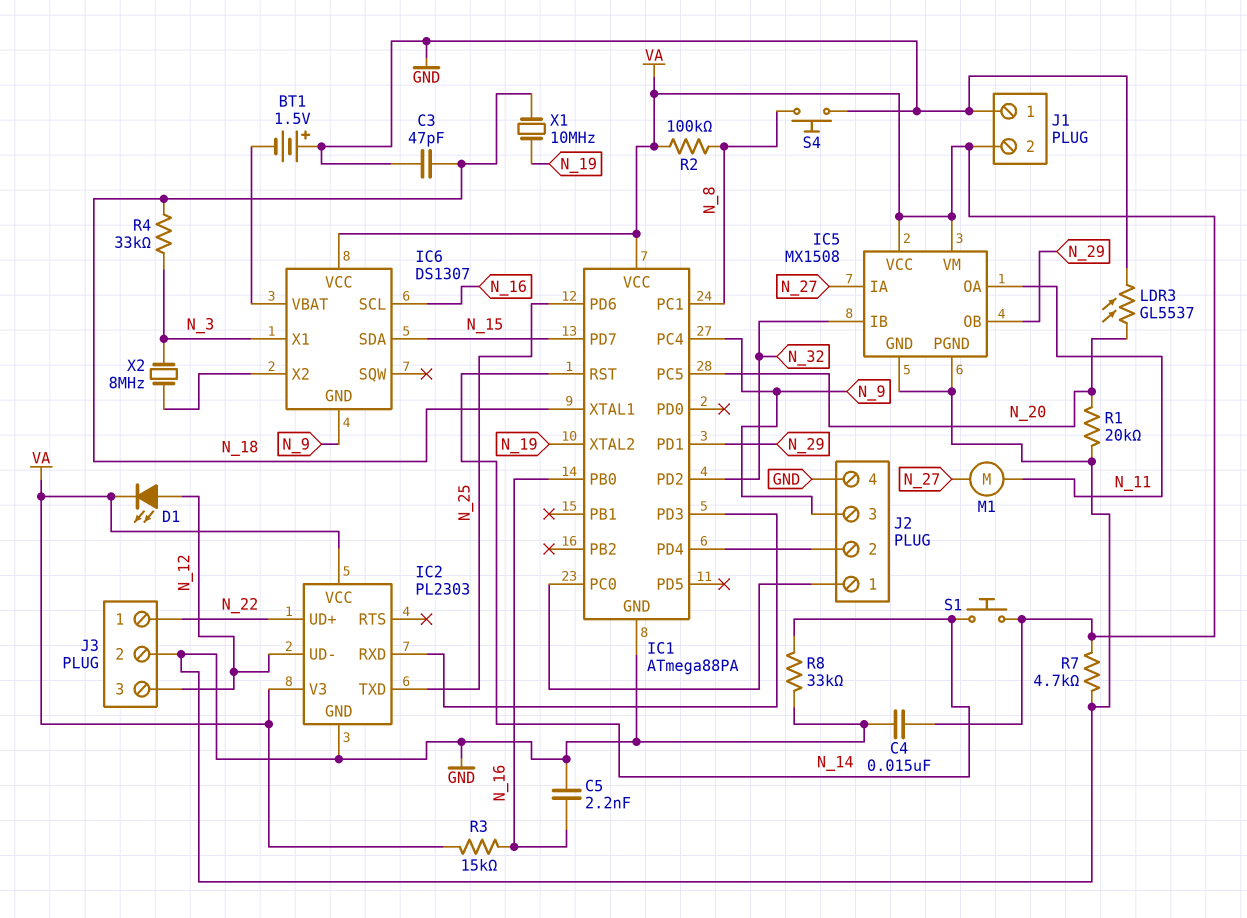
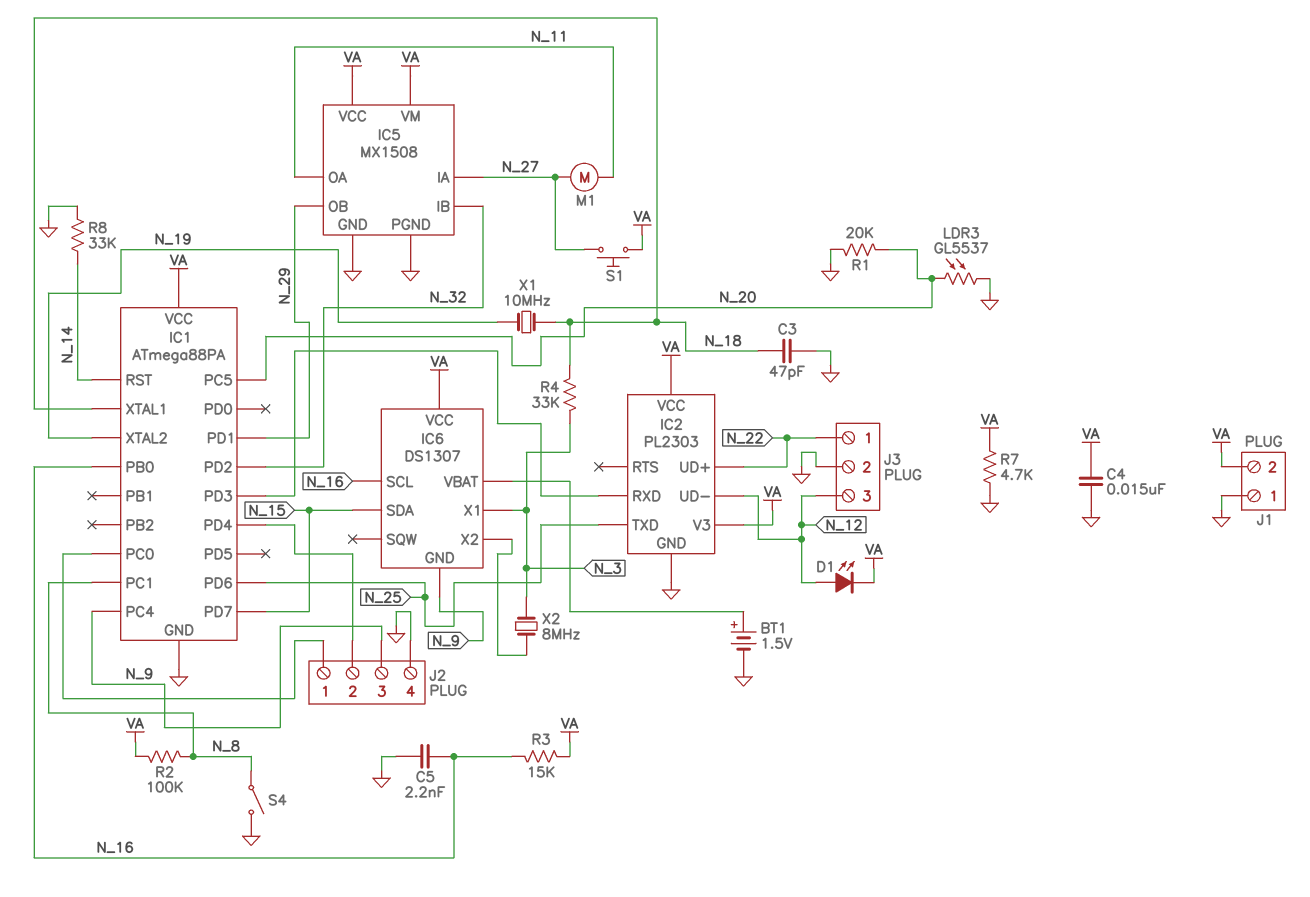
BT1: 1.5V (plus GND, minus IC6/VBAT) -> 1.5V (plus IC6/VBAT, minus GND)
S1: button (N_14, VA) -> button (N_27, VA)
S4: button (GND, N_8) -> switch (GND, N_8)

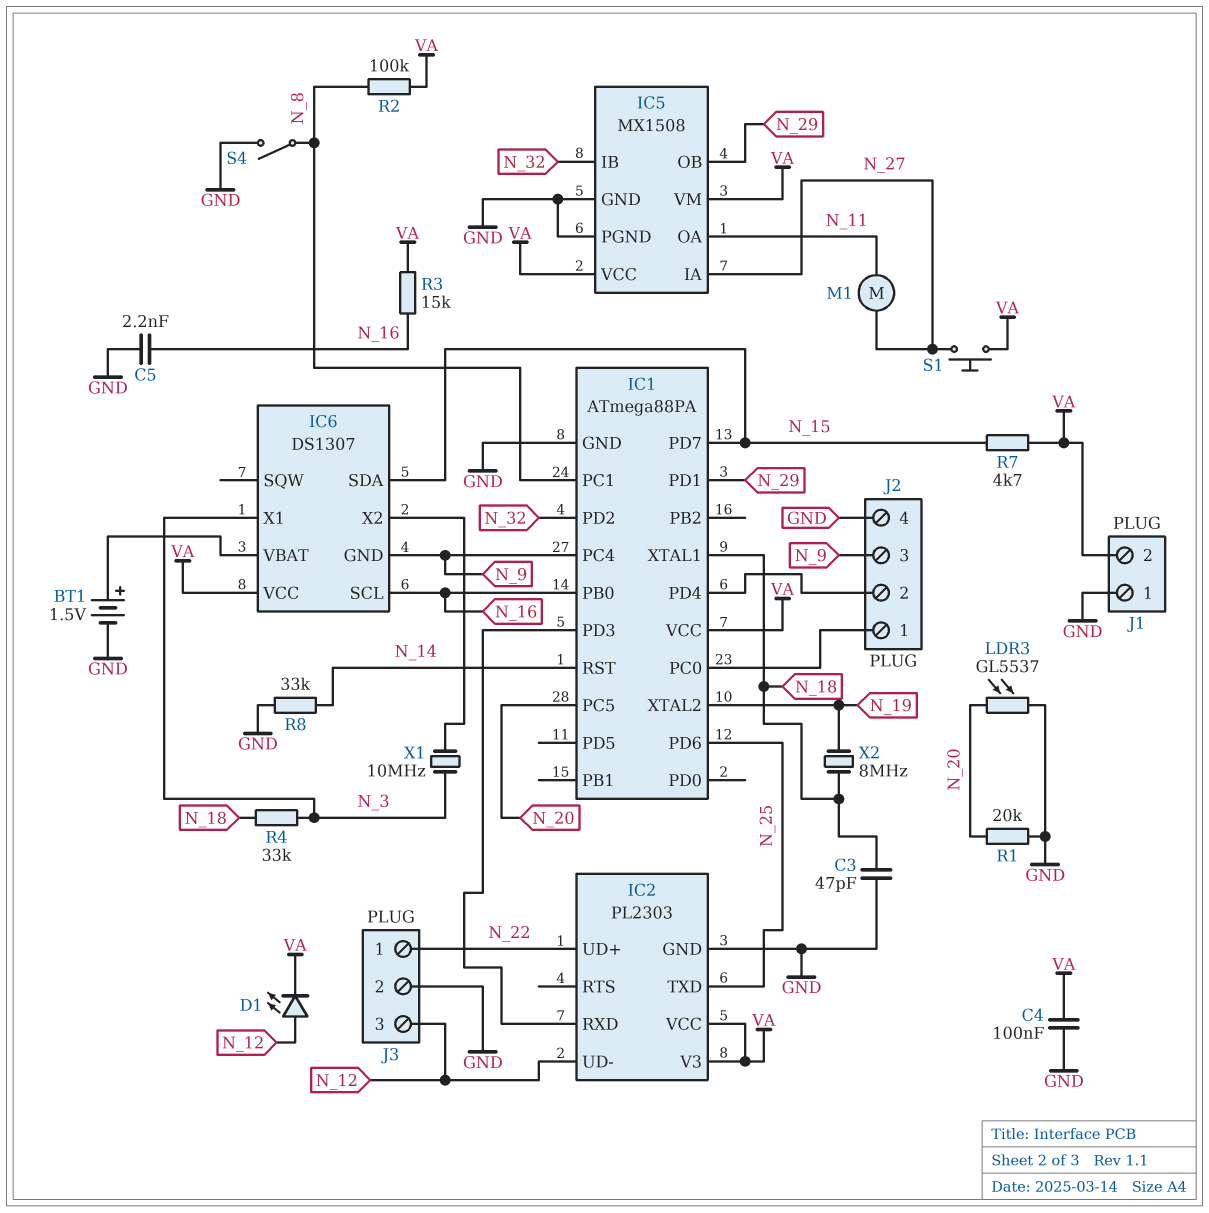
C4: 15nF (GND, VA) -> 100nF (GND, VA)
R7: 4.7k (GND, VA) -> 4.7k (N_15, VA)
X1: 10MHz (N_18, N_19) -> 10MHz (IC6/X2, N_3)
X2: 8MHz (IC6/X2, N_3) -> 8MHz (N_18, N_19)

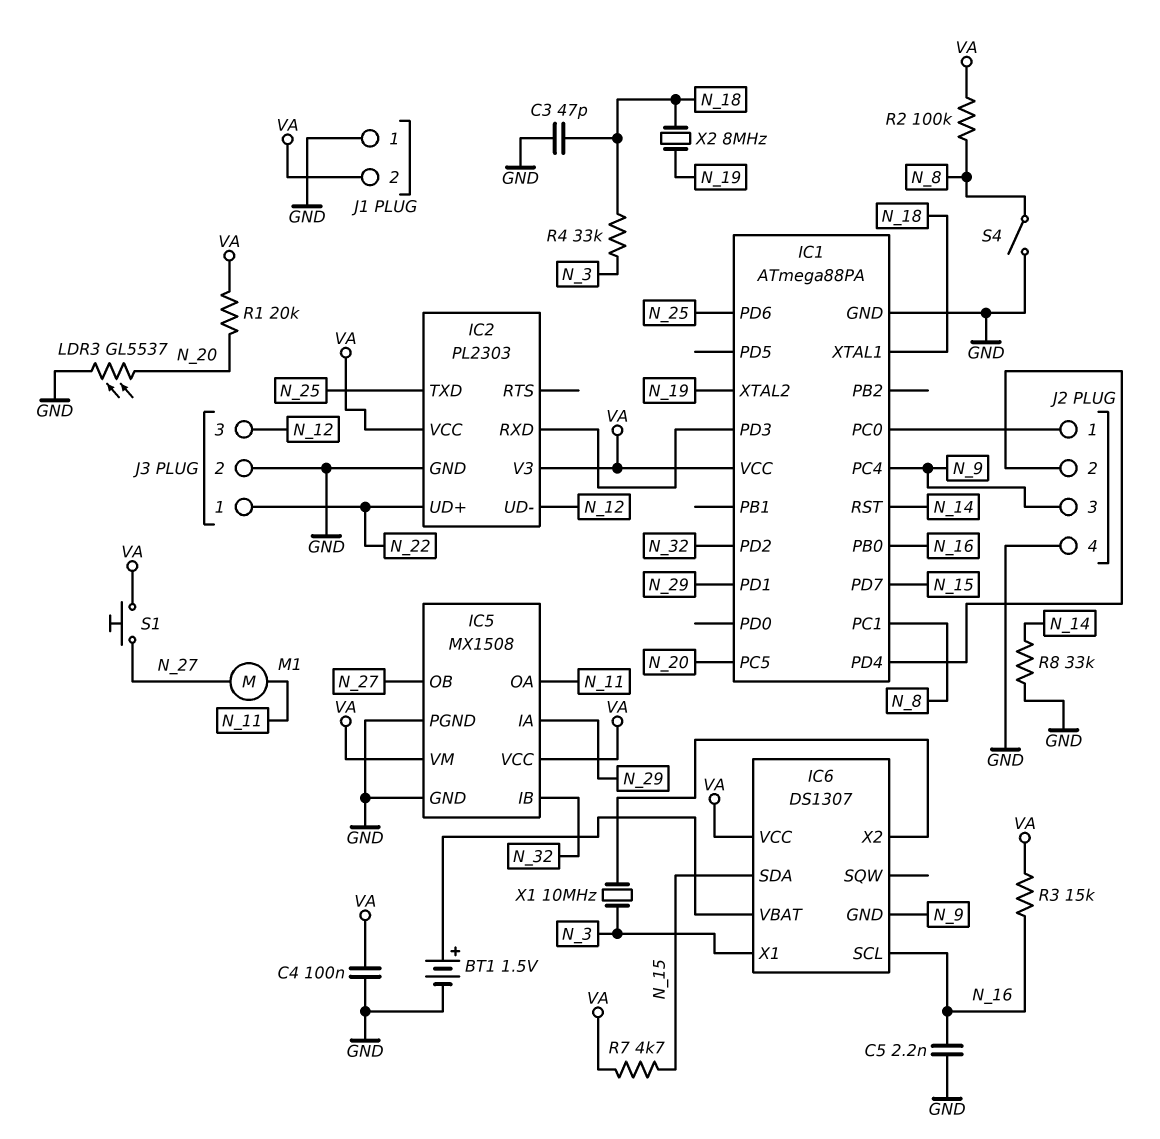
D1: LED (A N_12, K VA) -> none
IC5 pin IA: N_27 -> N_29
IC5 pin OB: N_29 -> N_27
R1: 20k (GND, N_20) -> 20k (N_20, VA)

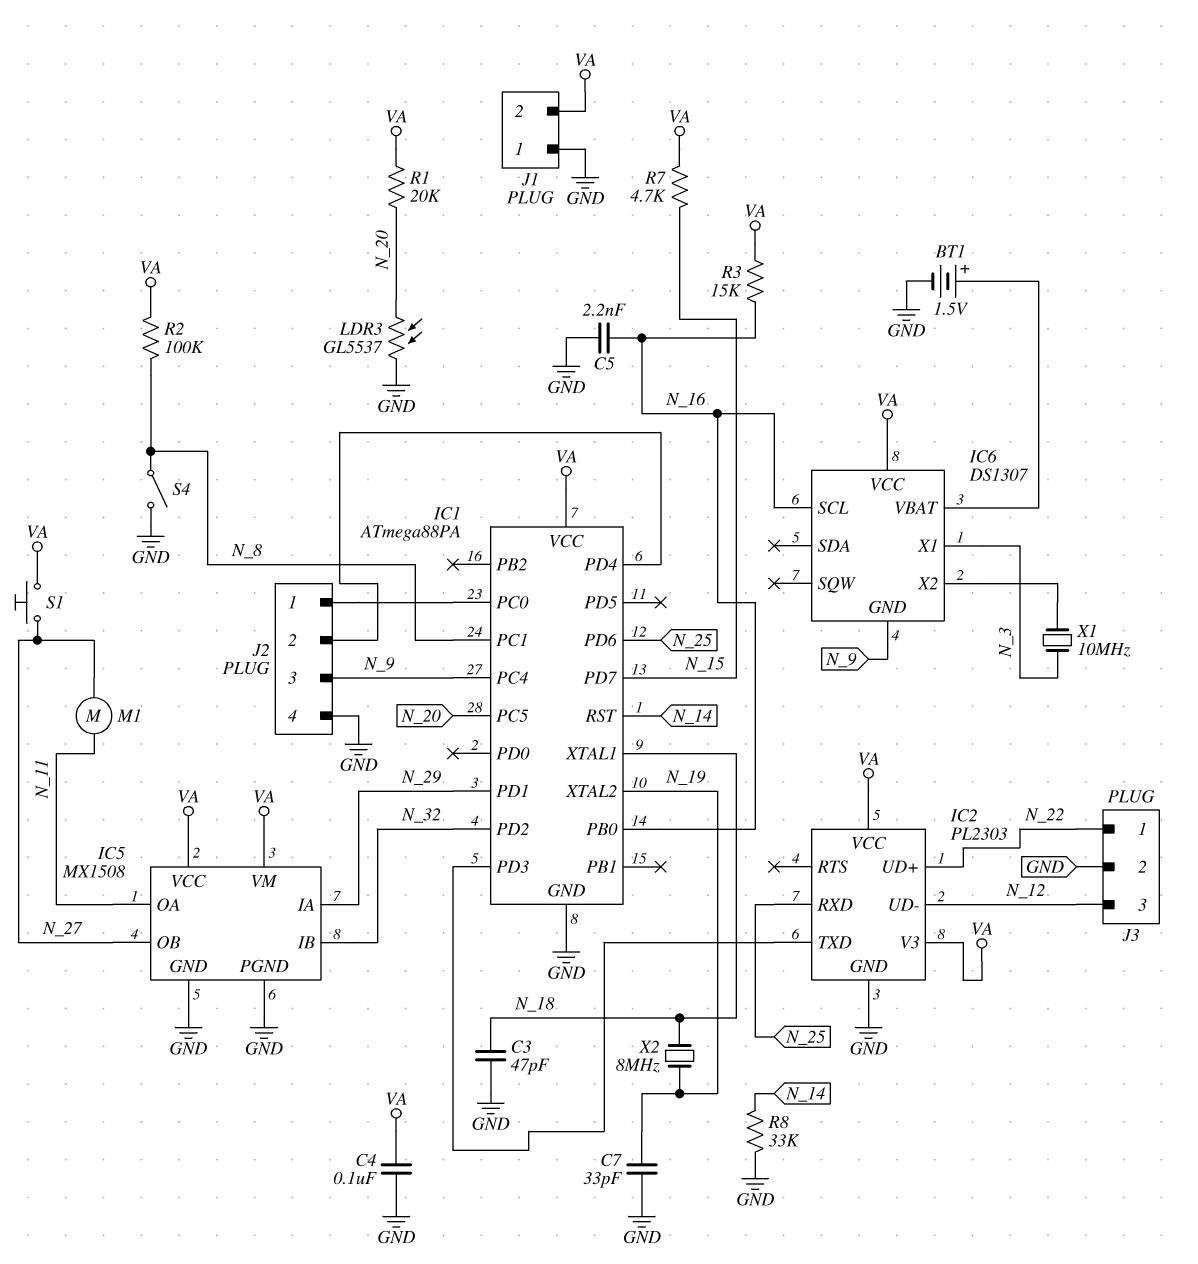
C7: none -> 33pF (GND, N_19)
IC2 pin RXD: IC1/PD3 -> N_25
IC2 pin TXD: N_25 -> IC1/PD3
IC6 pin SDA: N_15 -> none
R4: 33k (N_3, N_18) -> none

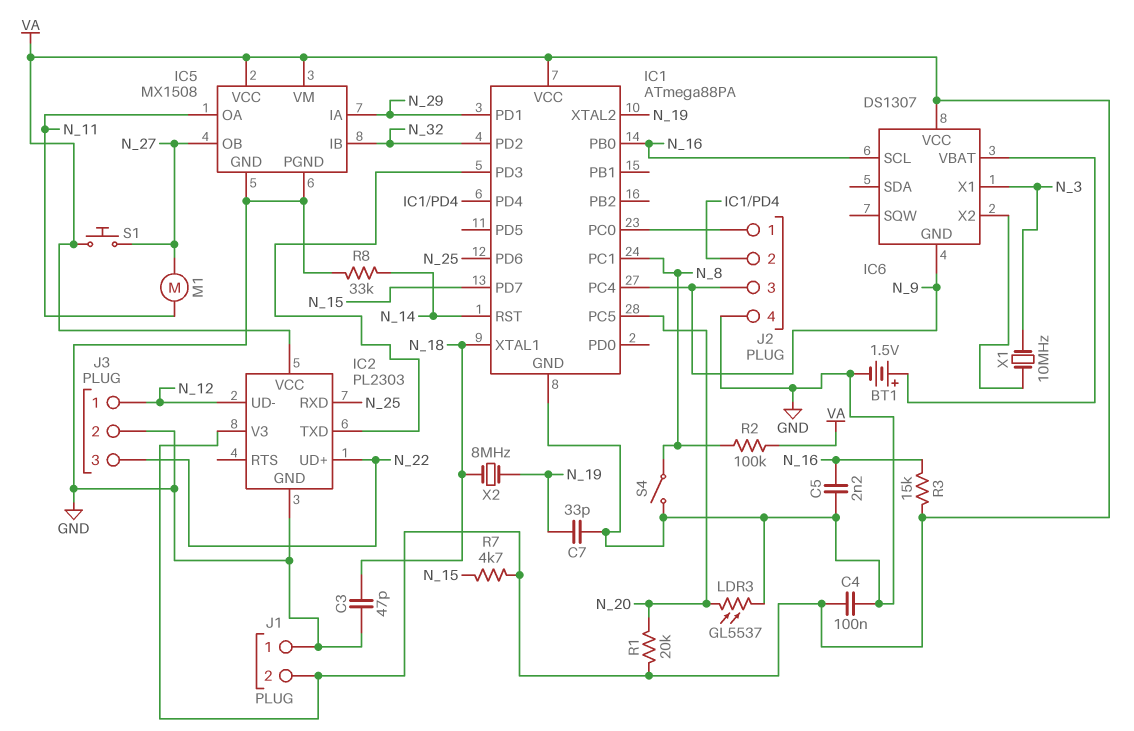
J3 pin 1: N_22 -> N_12
J3 pin 3: N_12 -> N_22

